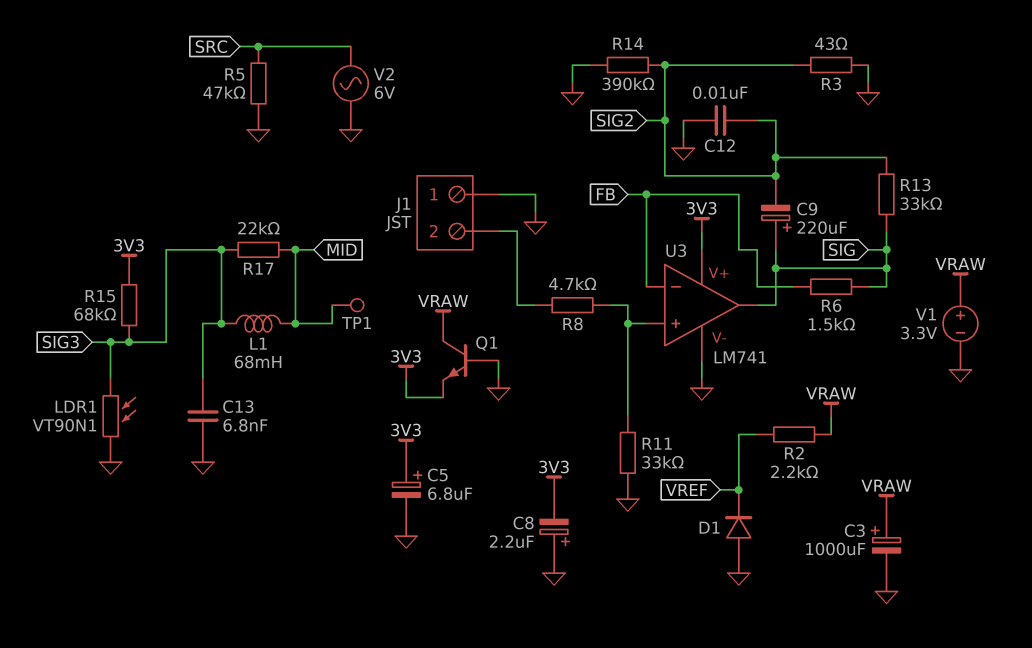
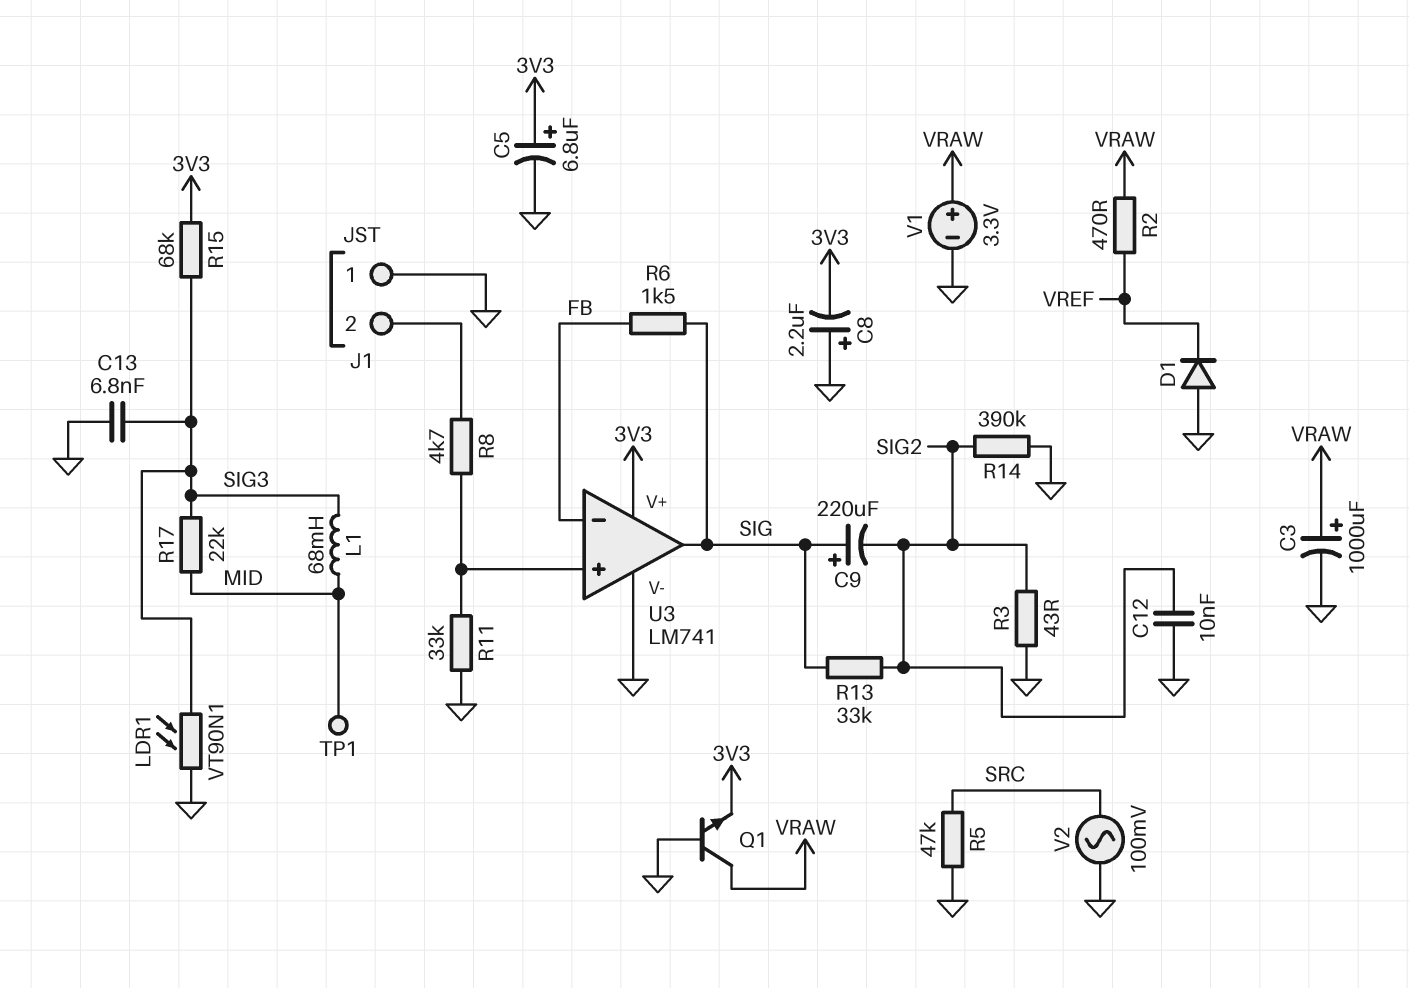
R2: 2.2k (VRAW, VREF) -> 470 (VRAW, VREF)
V2: AC 6V (GND, SRC) -> AC 100mV (GND, SRC)

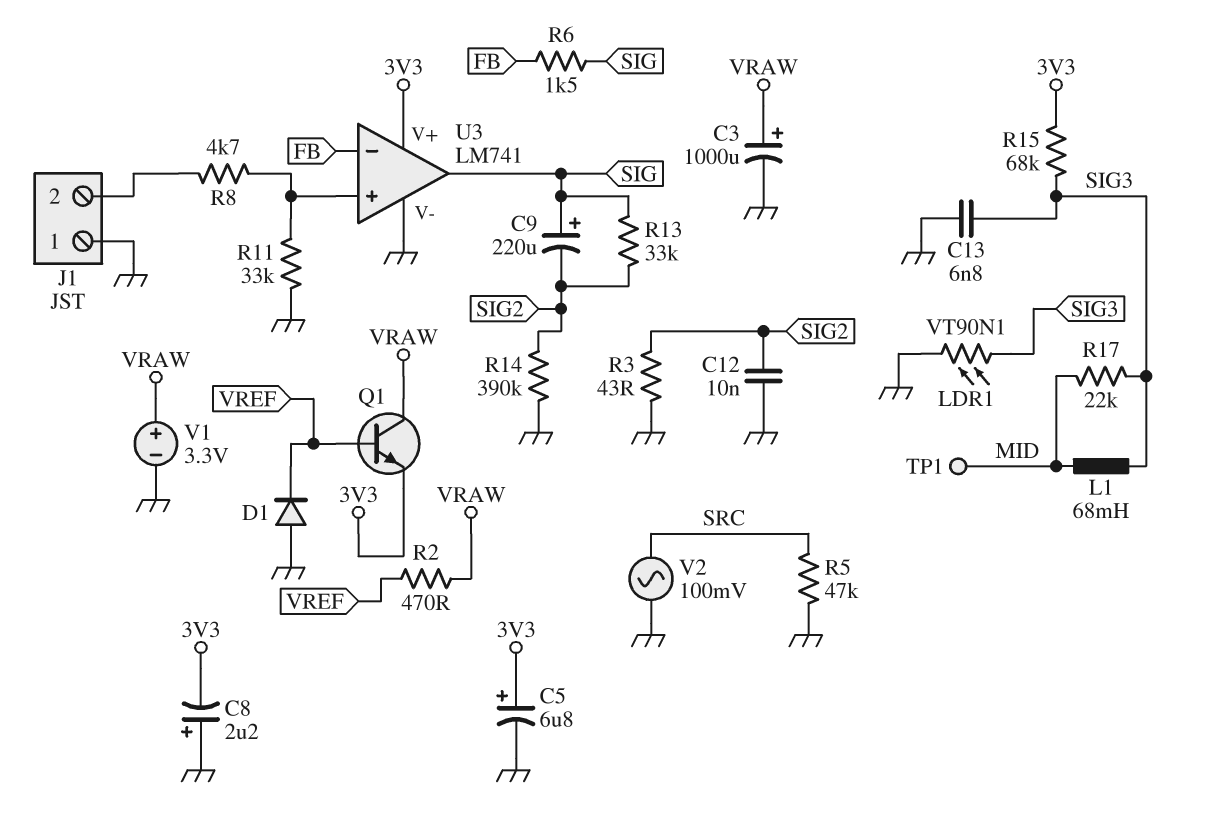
Q1: NPN (B GND, C VRAW, E 3V3) -> NPN (B VREF, C VRAW, E 3V3)

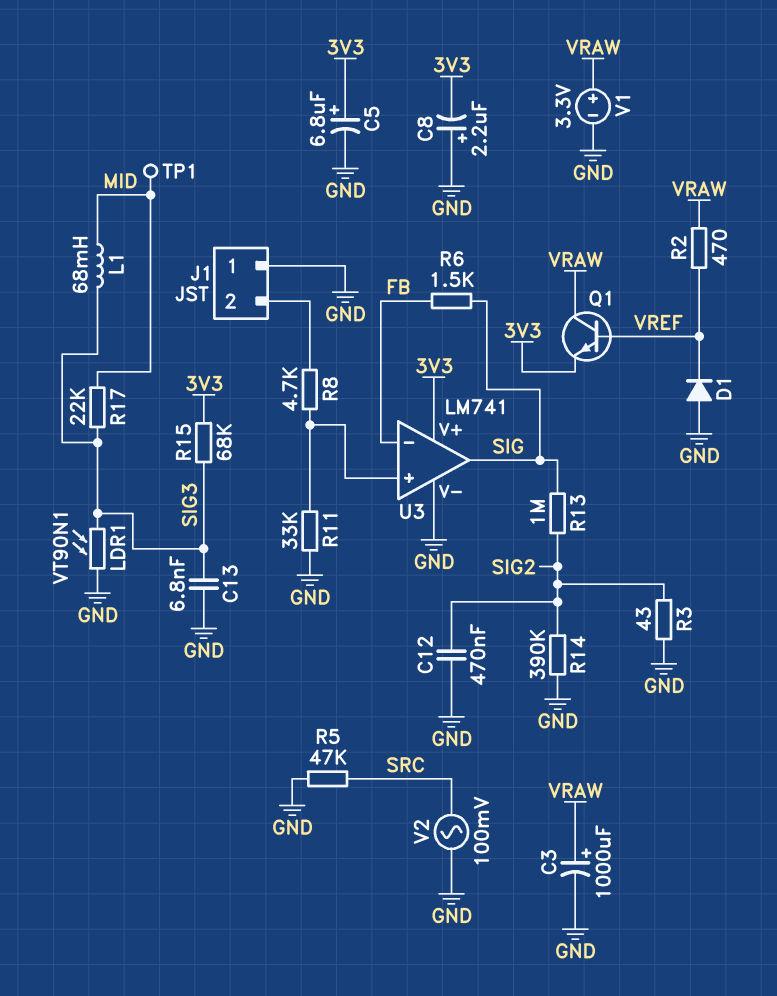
C9: 220uF (plus SIG, minus SIG2) -> none
C12: 10nF (GND, SIG2) -> 470nF (GND, SIG2)
R13: 33k (SIG, SIG2) -> 1M (SIG, SIG2)

